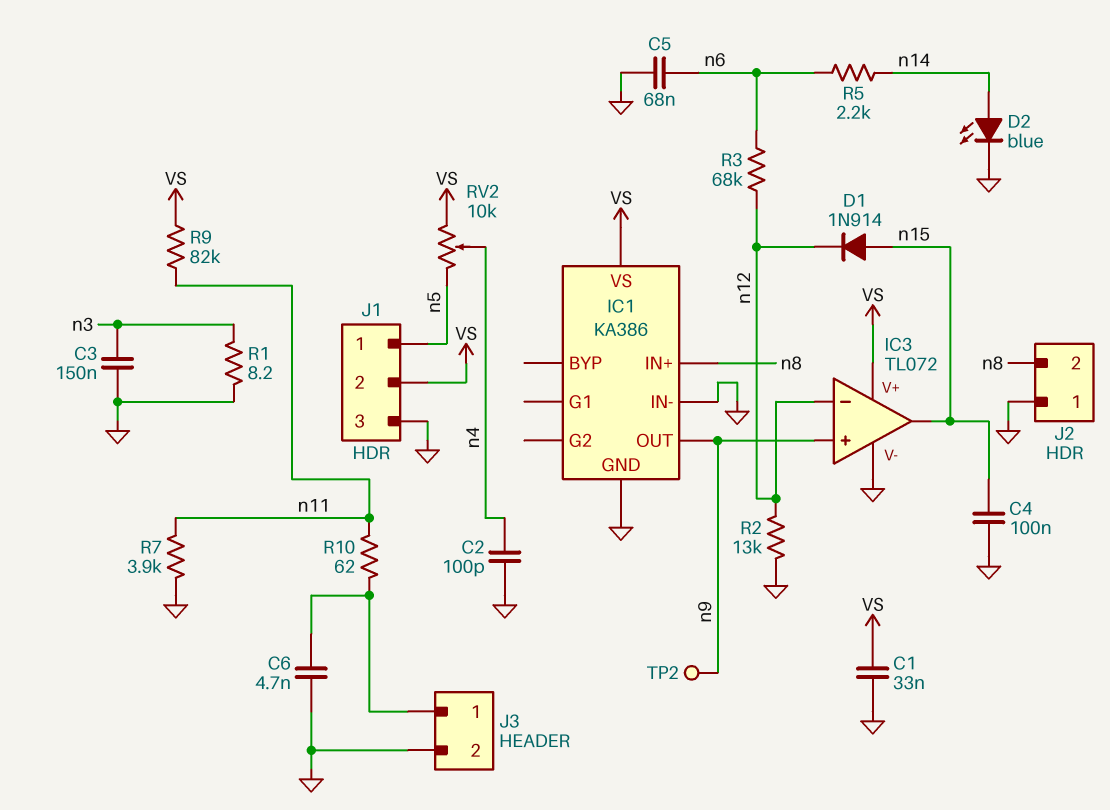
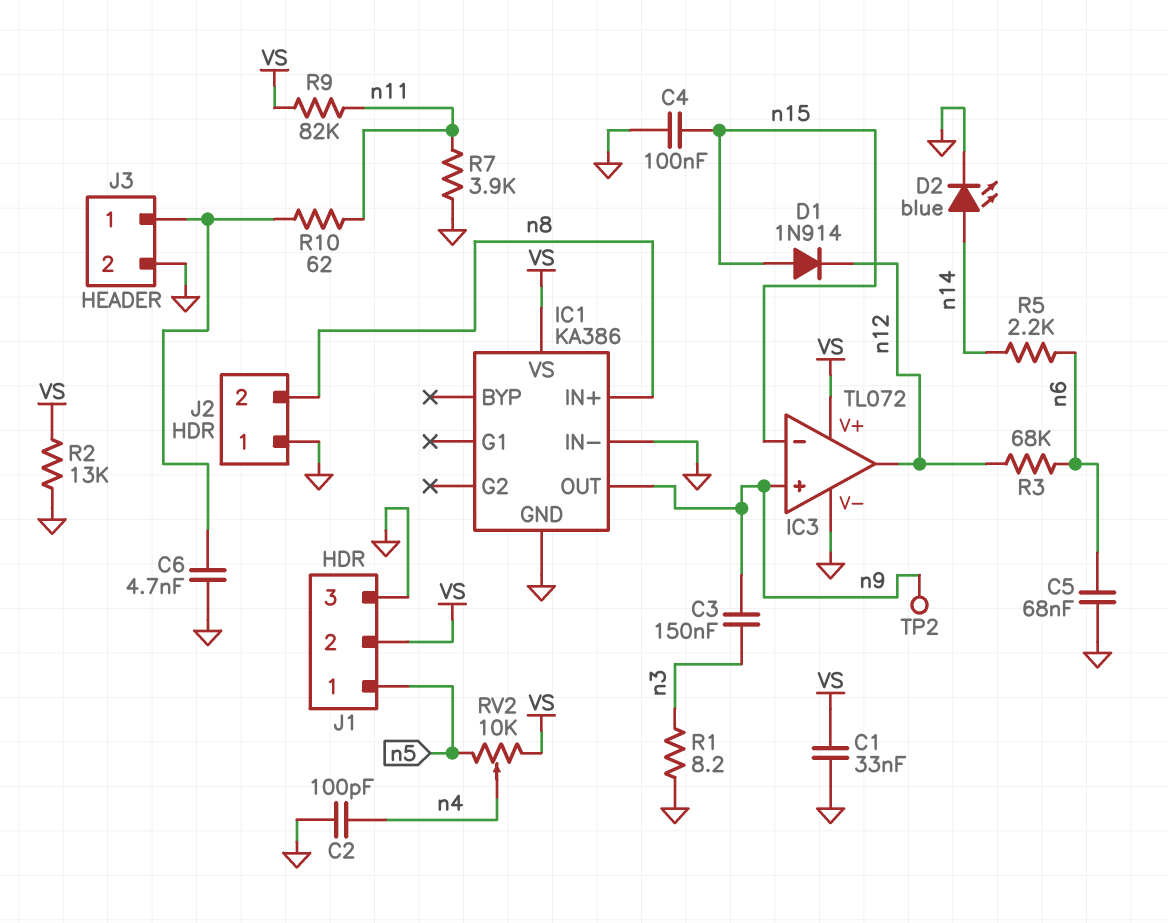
C3: 150nF (GND, n3) -> 150nF (n3, n9)
IC3 pin in-: n12 -> n15
IC3 pin out: n15 -> n12
R2: 13k (GND, n12) -> 13k (GND, VS)

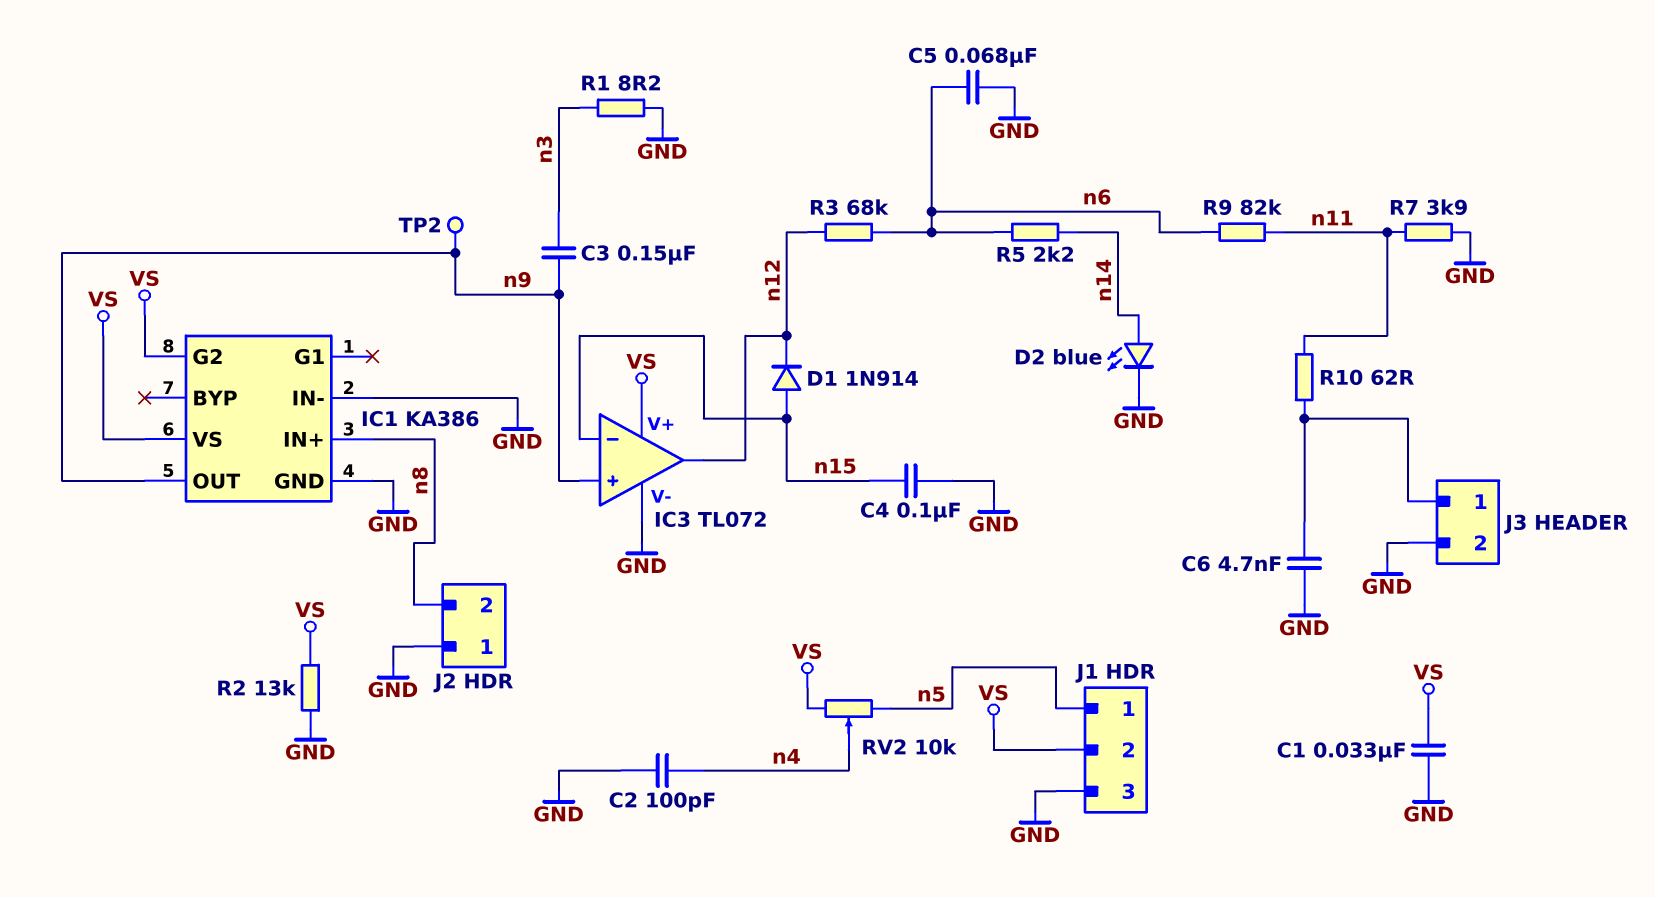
IC1 pin G2: none -> VS
R9: 82k (VS, n11) -> 82k (n6, n11)

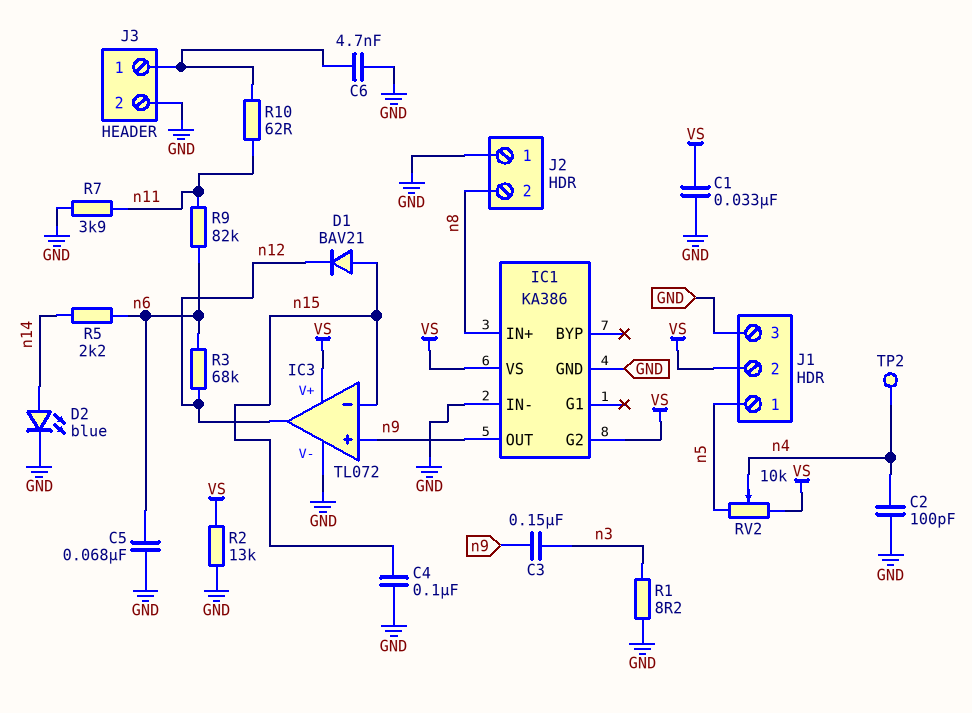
D1: diode 1N914 (A n15, K n12) -> diode BAV21 (A n15, K n12)
TP2: test point (n9) -> test point (n4)

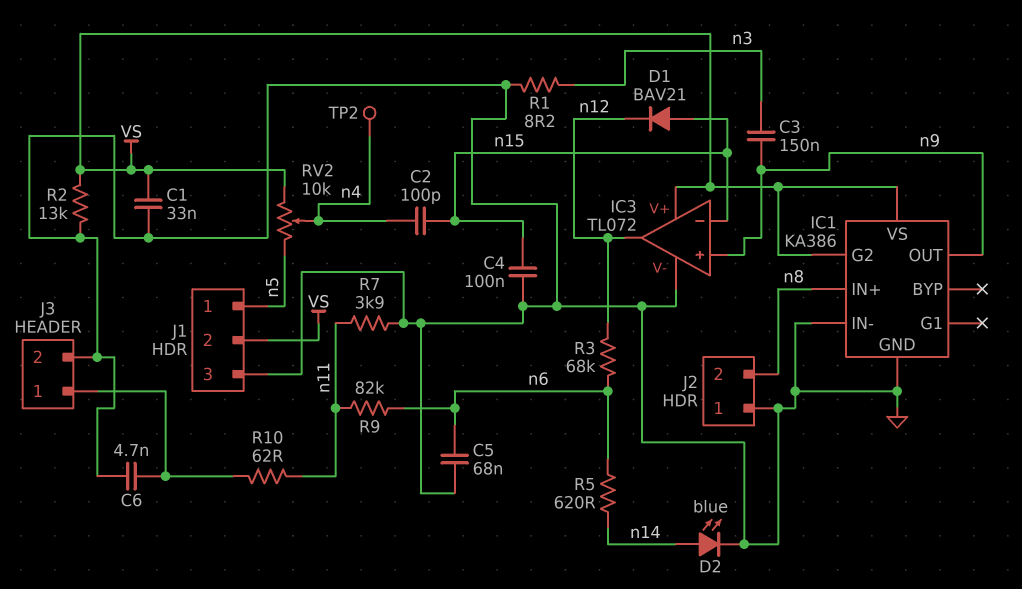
C2: 100pF (GND, n4) -> 100pF (n4, n15)
R5: 2.2k (n6, n14) -> 620 (n6, n14)

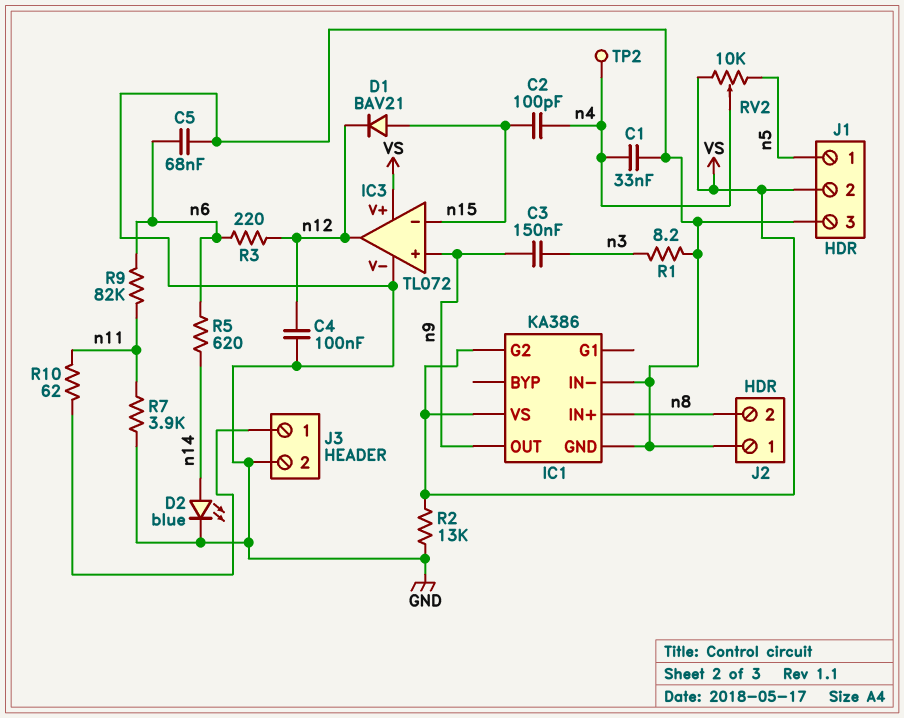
C1: 33nF (GND, VS) -> 33nF (GND, n4)
C4: 100nF (GND, n15) -> 100nF (GND, n12)
C6: 4.7nF (GND, J3/1) -> none
R3: 68k (n6, n12) -> 220 (n6, n12)

